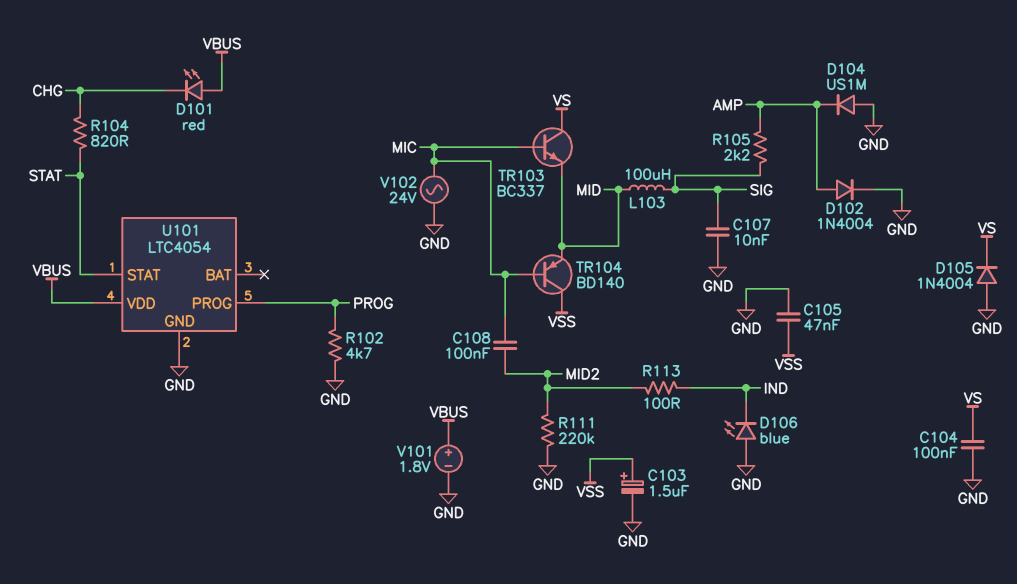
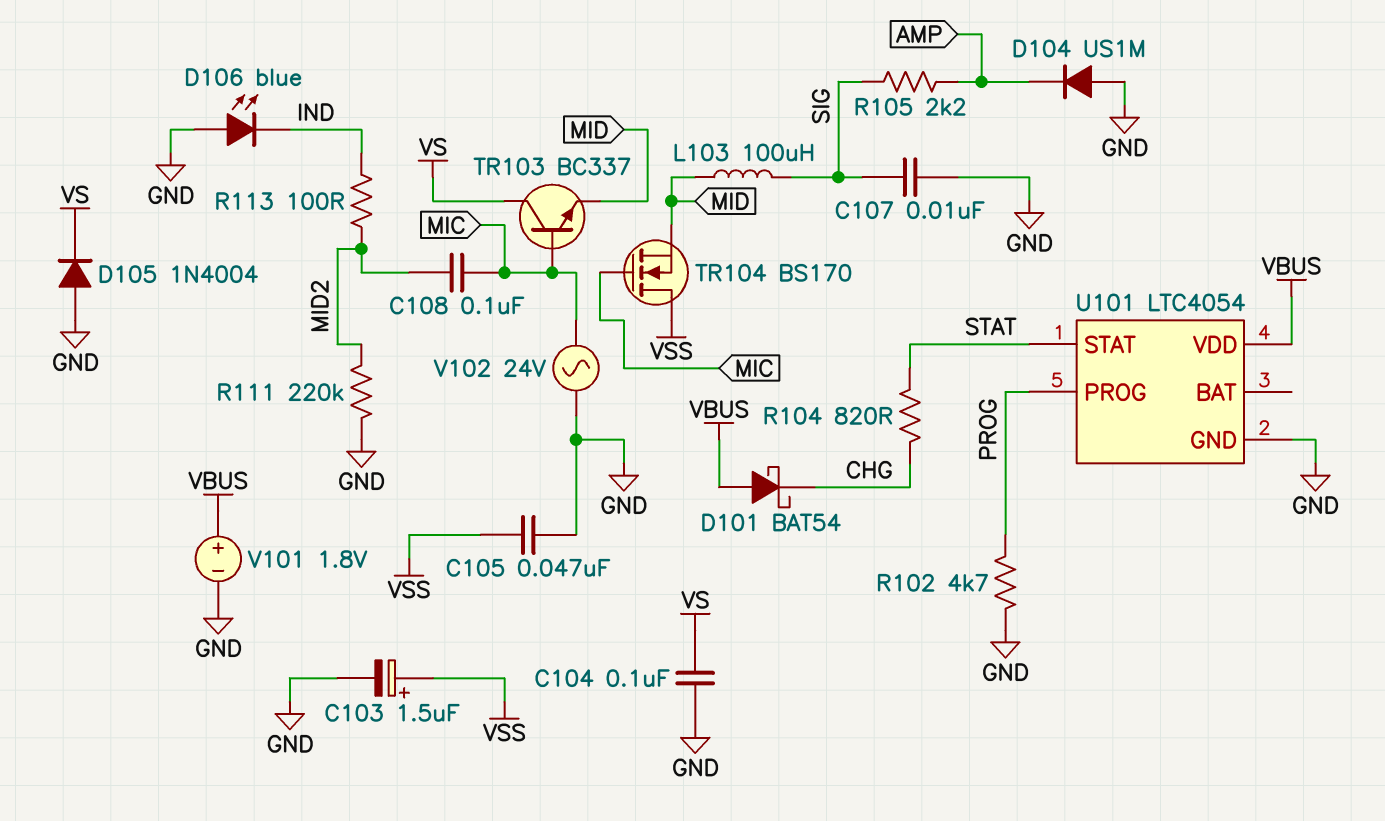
D101: LED red (A VBUS, K CHG) -> schottky BAT54 (A VBUS, K CHG)
D102: diode 1N4004 (A AMP, K GND) -> none
TR104: PNP BD140 (B MIC, C VSS, E MID) -> NMOS BS170 (G MIC, D VSS, S MID)

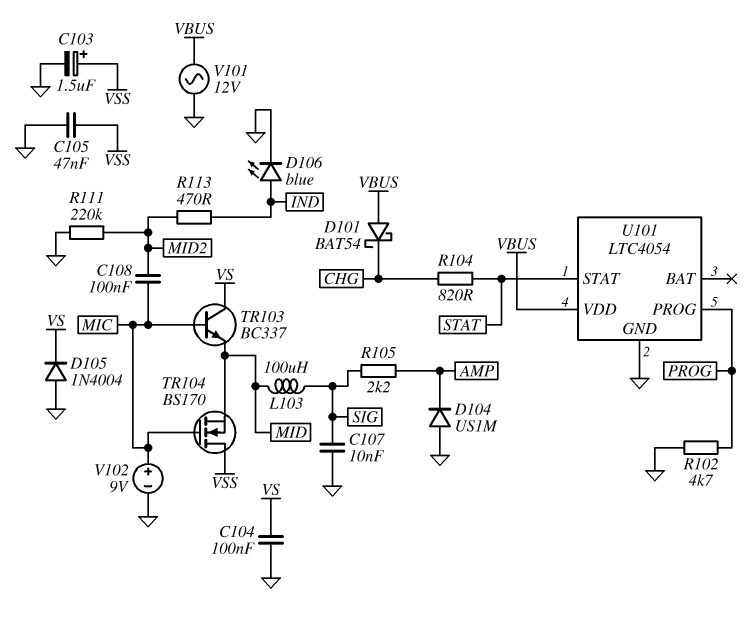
D106: LED blue (A GND, K IND) -> LED blue (A IND, K GND)
R113: 100 (IND, MID2) -> 470 (IND, MID2)
V101: 1.8V (plus VBUS, minus GND) -> AC 12V (GND, VBUS)
V102: AC 24V (GND, MIC) -> 9V (plus MIC, minus GND)

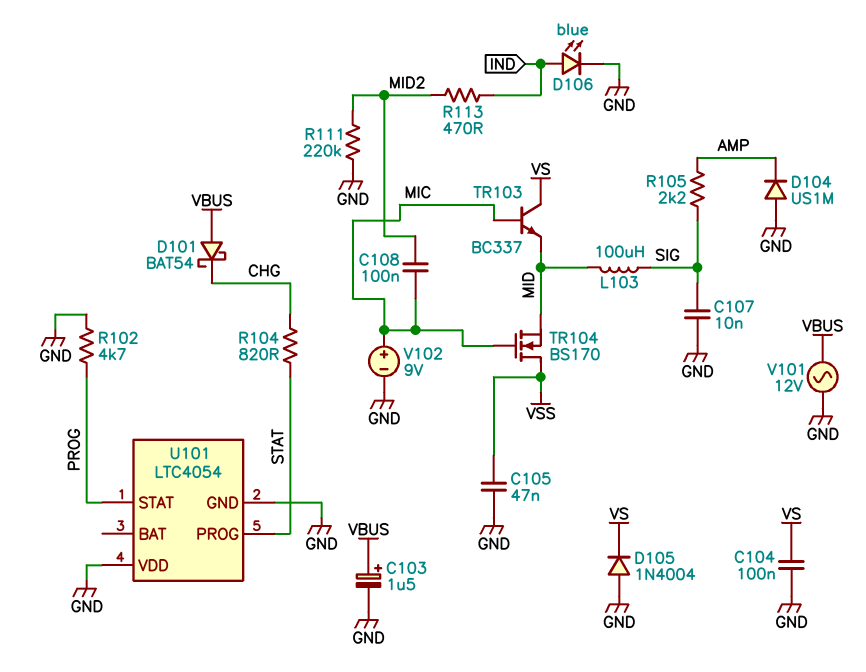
C103: 1.5uF (plus VSS, minus GND) -> 1.5uF (plus VBUS, minus GND)
U101 pin PROG: PROG -> STAT
U101 pin STAT: STAT -> PROG
U101 pin VDD: VBUS -> GND

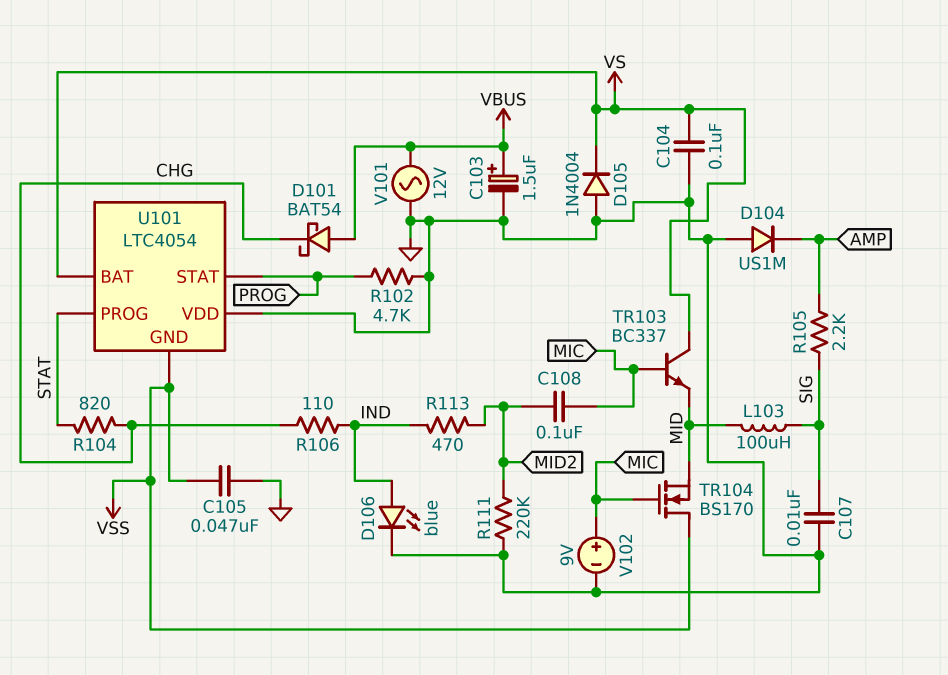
R106: none -> 110 (CHG, IND)
U101 pin BAT: none -> VS
U101 pin GND: GND -> VSS

